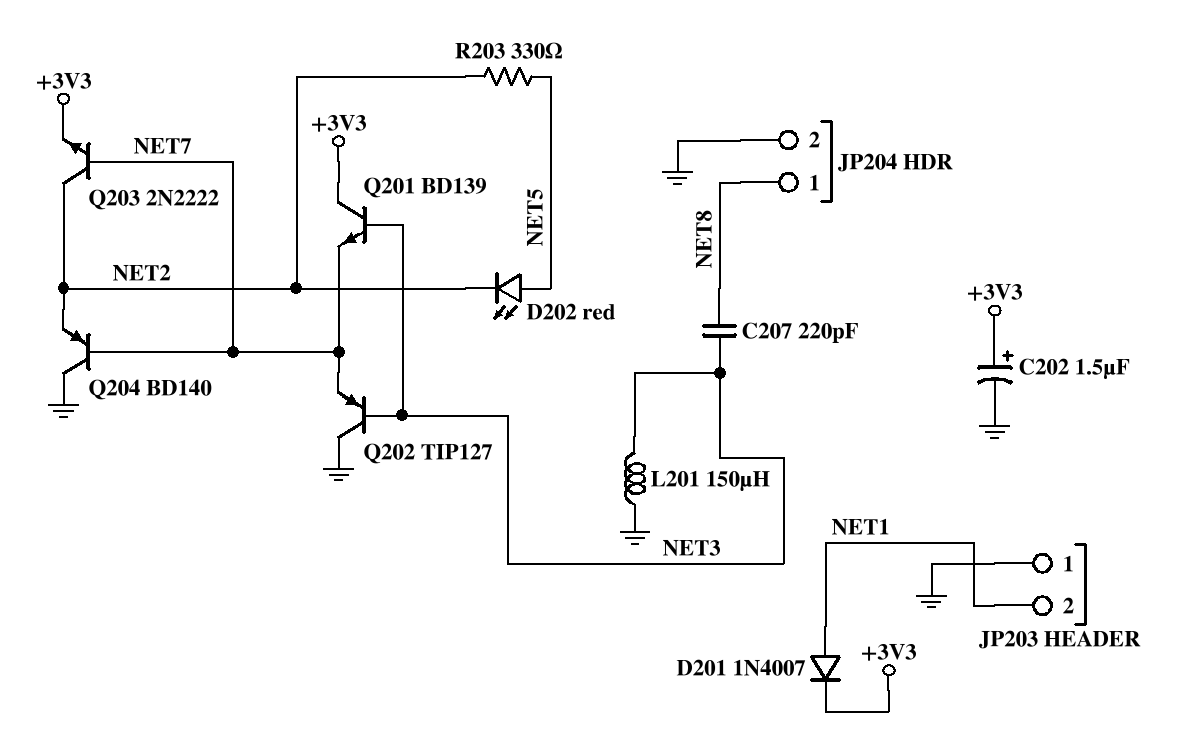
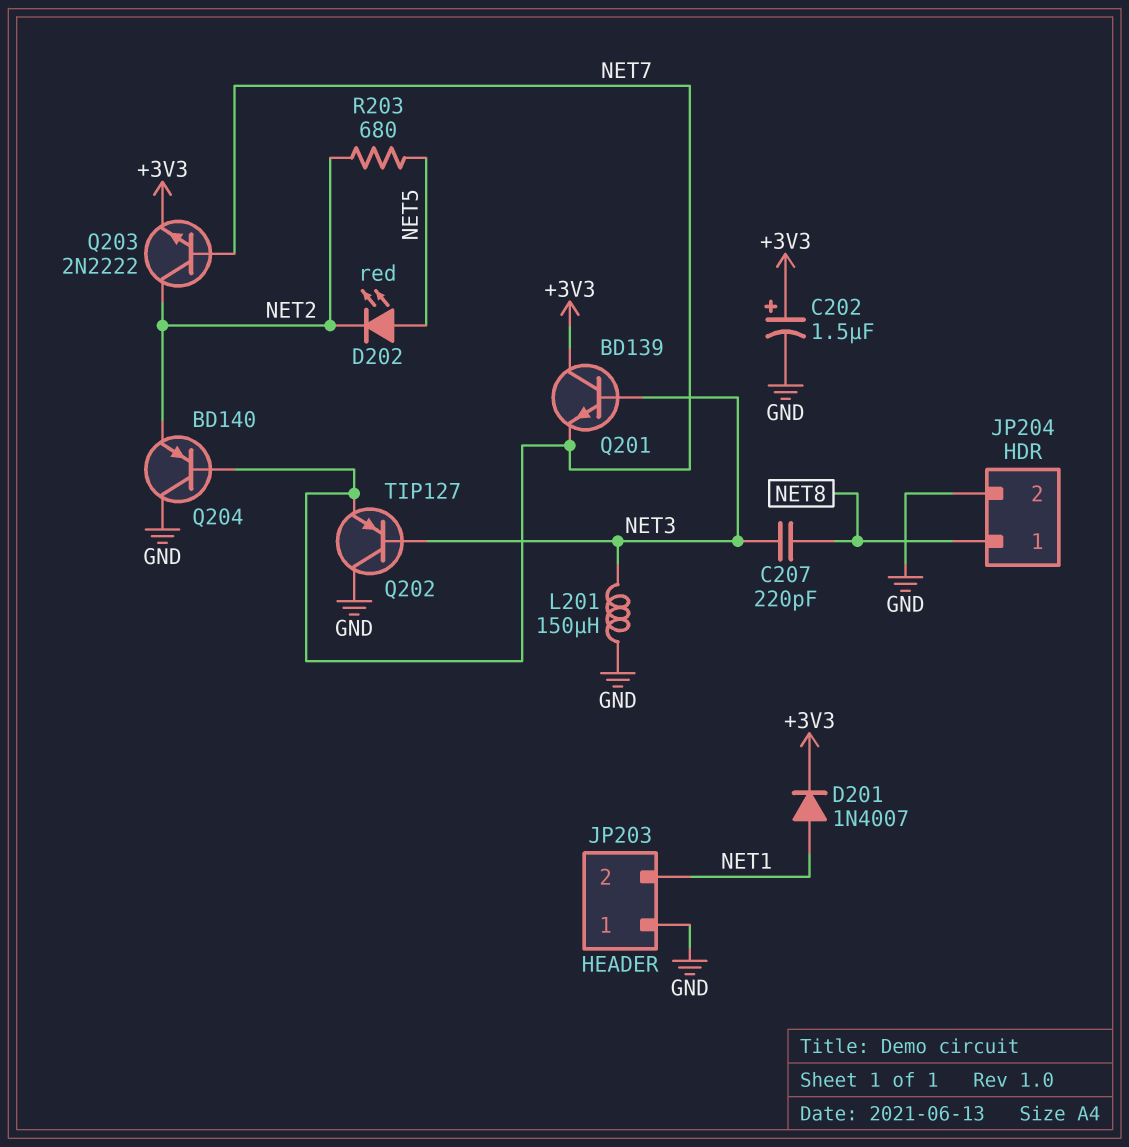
R203: 330 (NET2, NET5) -> 680 (NET2, NET5)

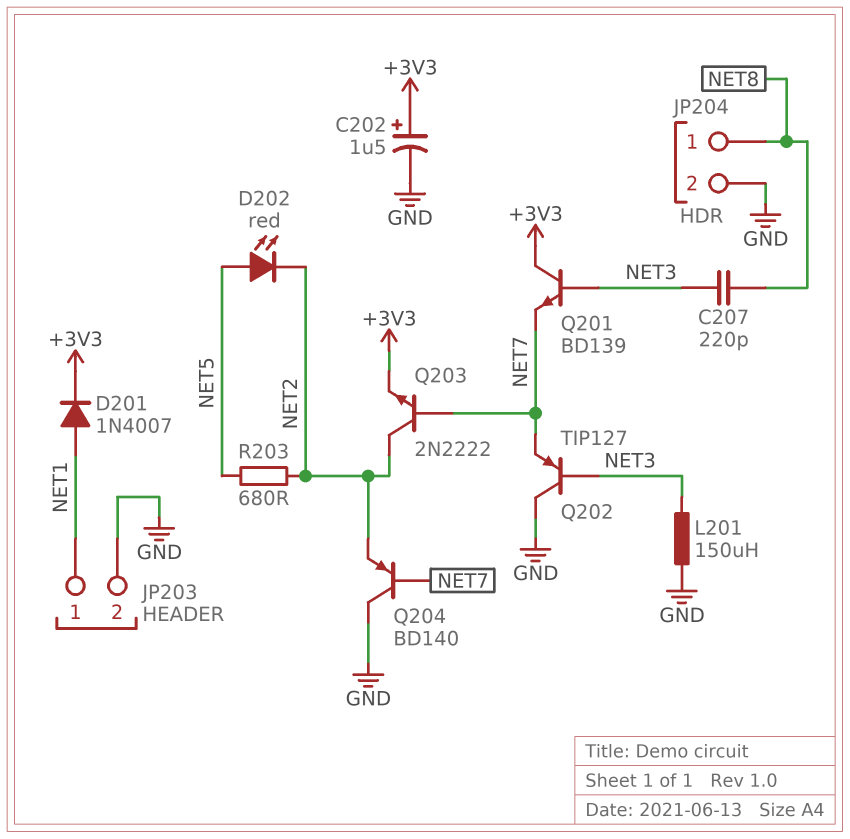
JP203 pin 1: GND -> NET1
JP203 pin 2: NET1 -> GND

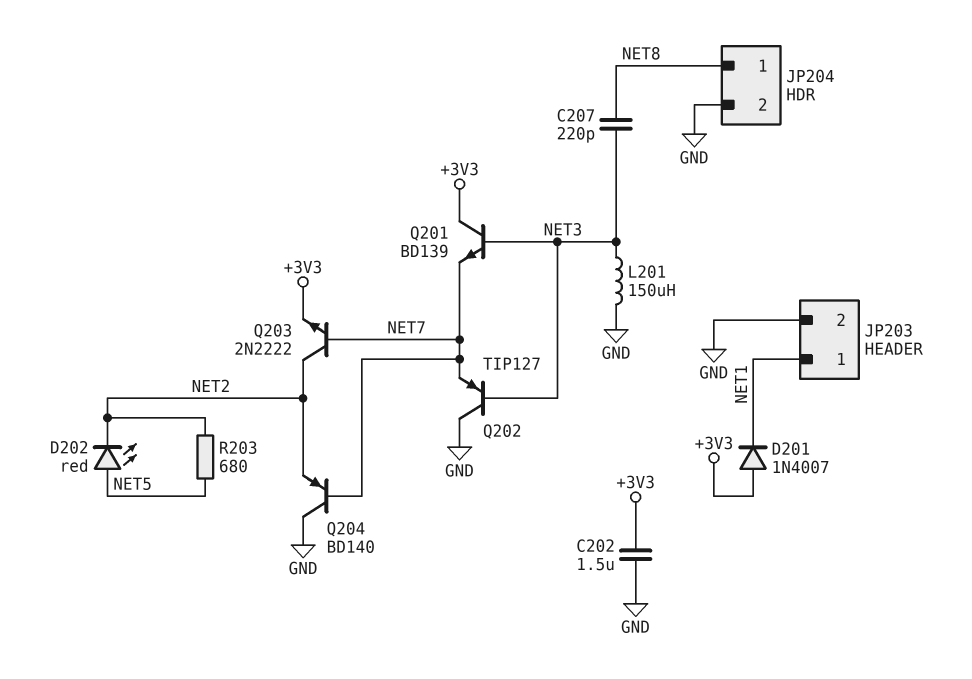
C202: 1.5uF (plus +3V3, minus GND) -> 1.5uF (+3V3, GND)
D201: diode 1N4007 (A NET1, K +3V3) -> diode 1N4007 (A +3V3, K NET1)

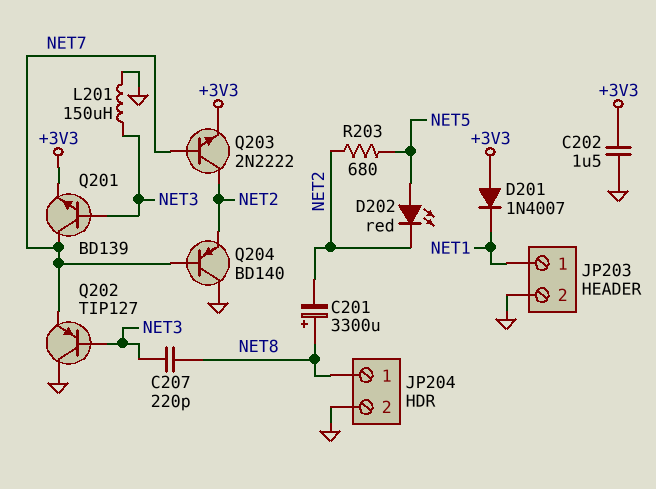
C201: none -> 3300uF (plus NET8, minus NET2)
Q201: NPN BD139 (B NET3, C +3V3, E NET7) -> NPN BD139 (B NET3, C NET7, E +3V3)

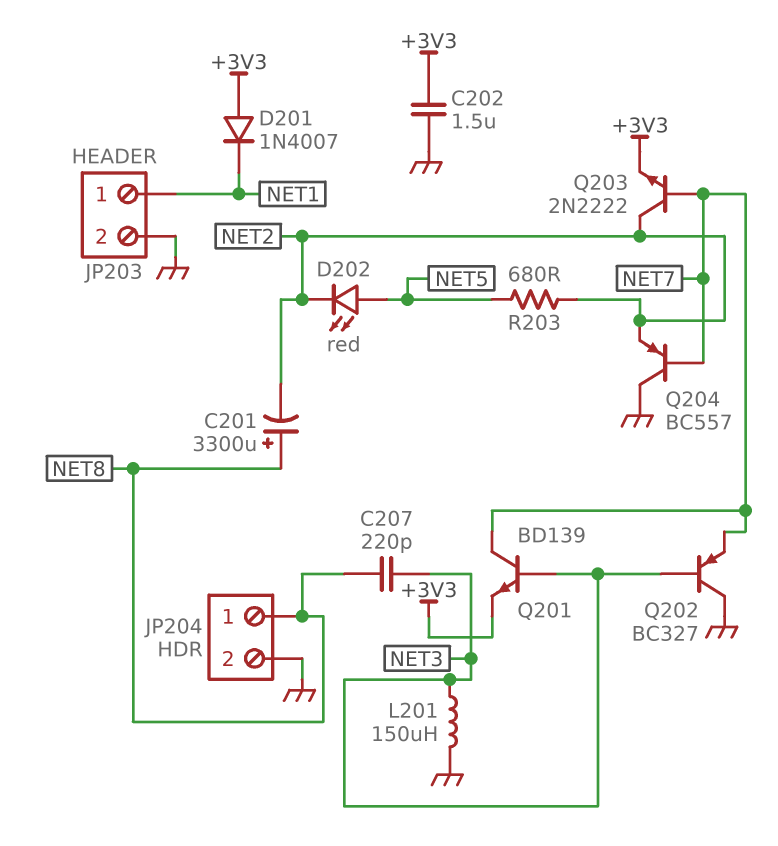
Q202: PNP TIP127 (B NET3, C GND, E NET7) -> PNP BC327 (B NET3, C GND, E NET7)
Q204: PNP BD140 (B NET7, C GND, E NET2) -> PNP BC557 (B NET7, C GND, E NET2)

